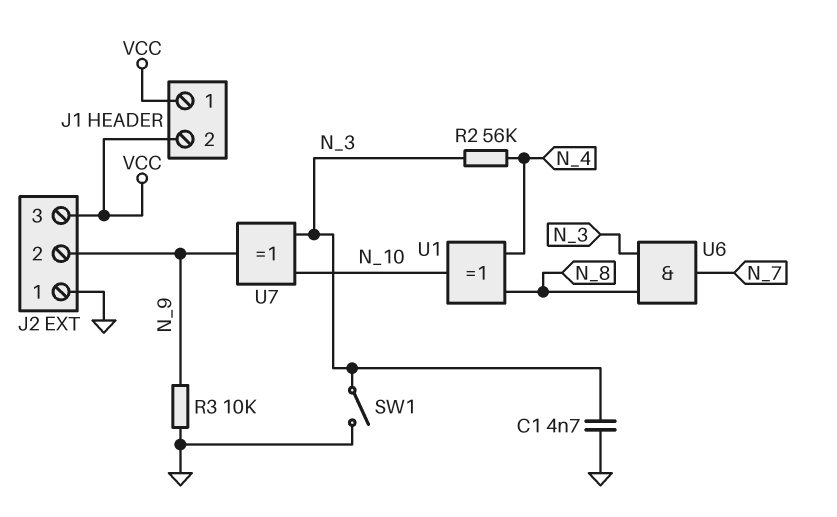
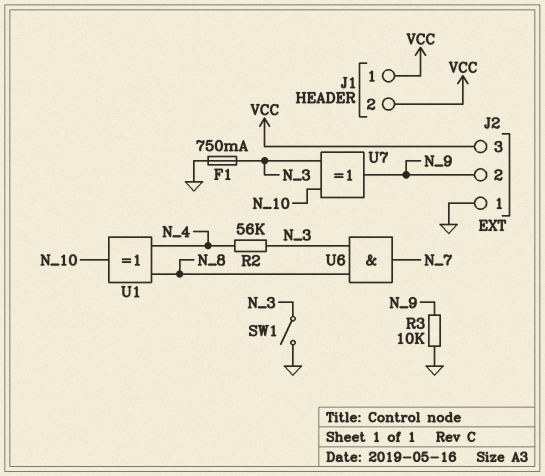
C1: 4.7nF (GND, N_3) -> none
F1: none -> 750mA (GND, N_3)

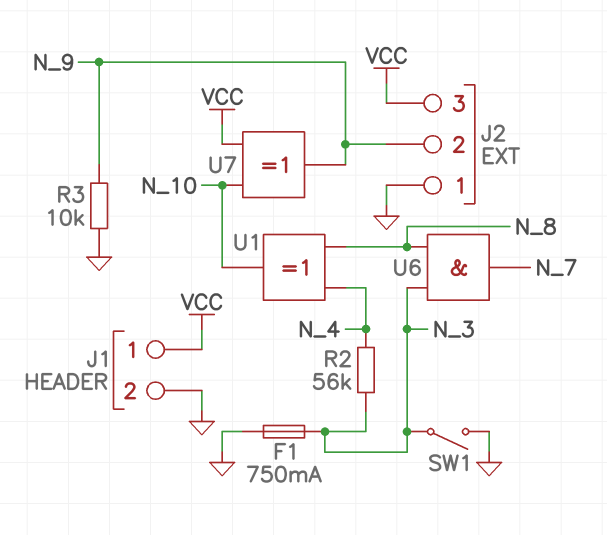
J1 pin 2: VCC -> GND
U7: XOR (in N_3, in N_10, out N_9) -> XOR (in N_10, in VCC, out N_9)

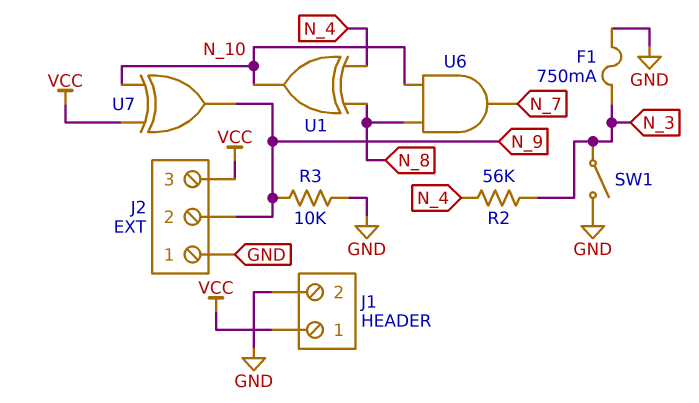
U6: AND (in N_3, in N_8, out N_7) -> AND (in N_8, in N_10, out N_7)

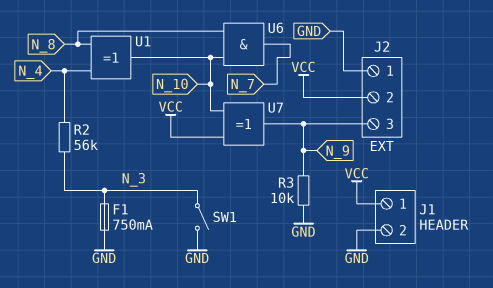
J2 pin 2: N_9 -> VCC
J2 pin 3: VCC -> N_9

